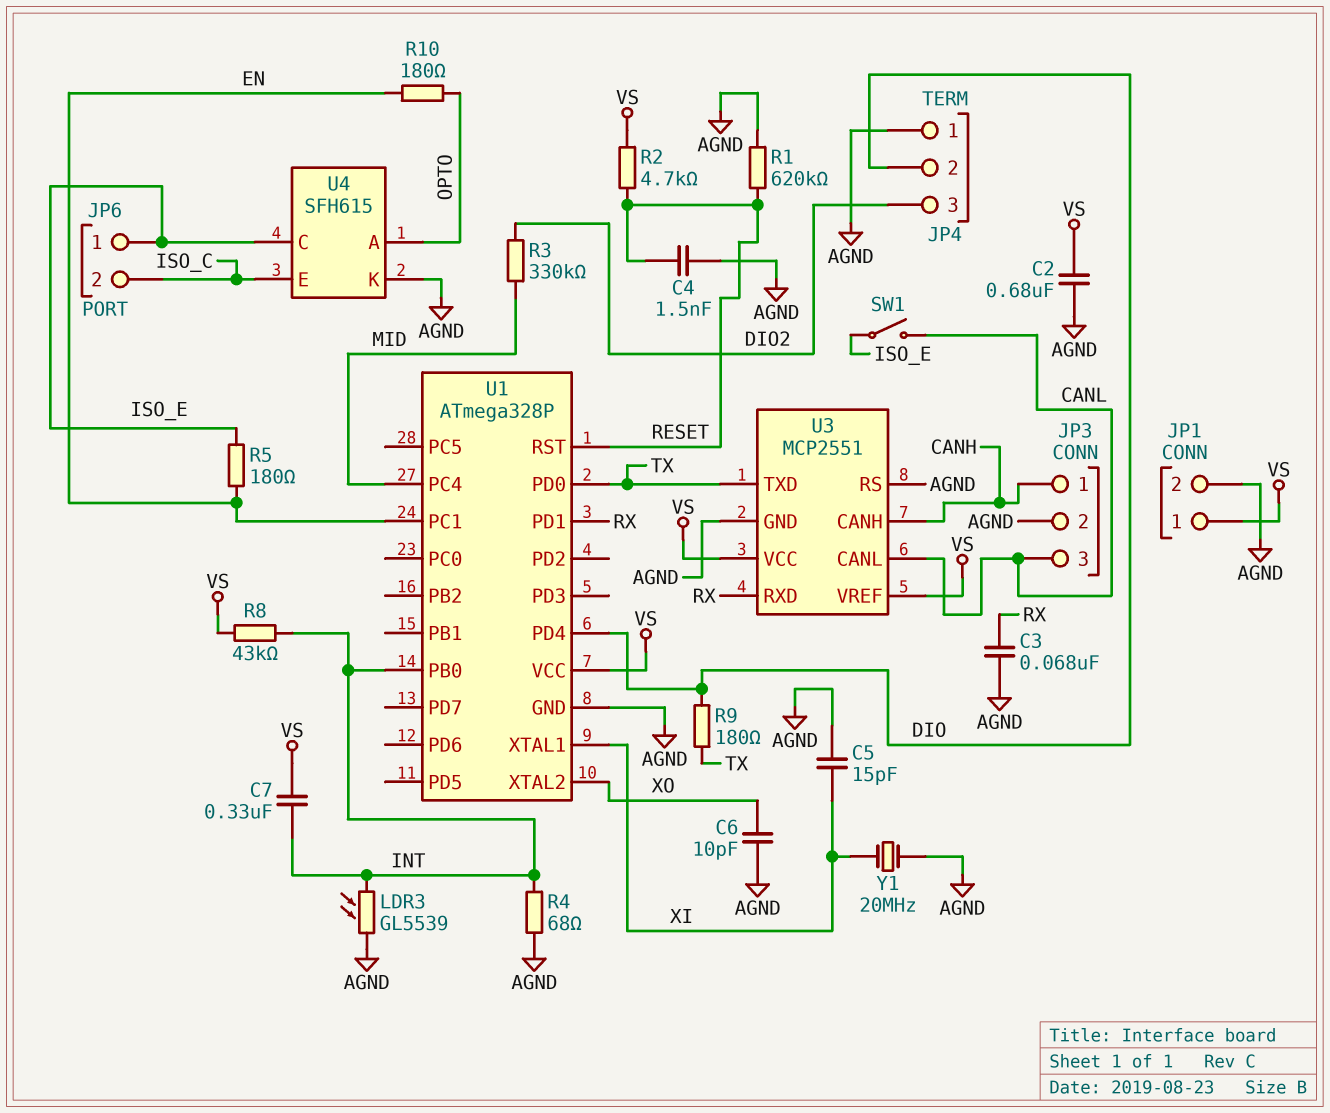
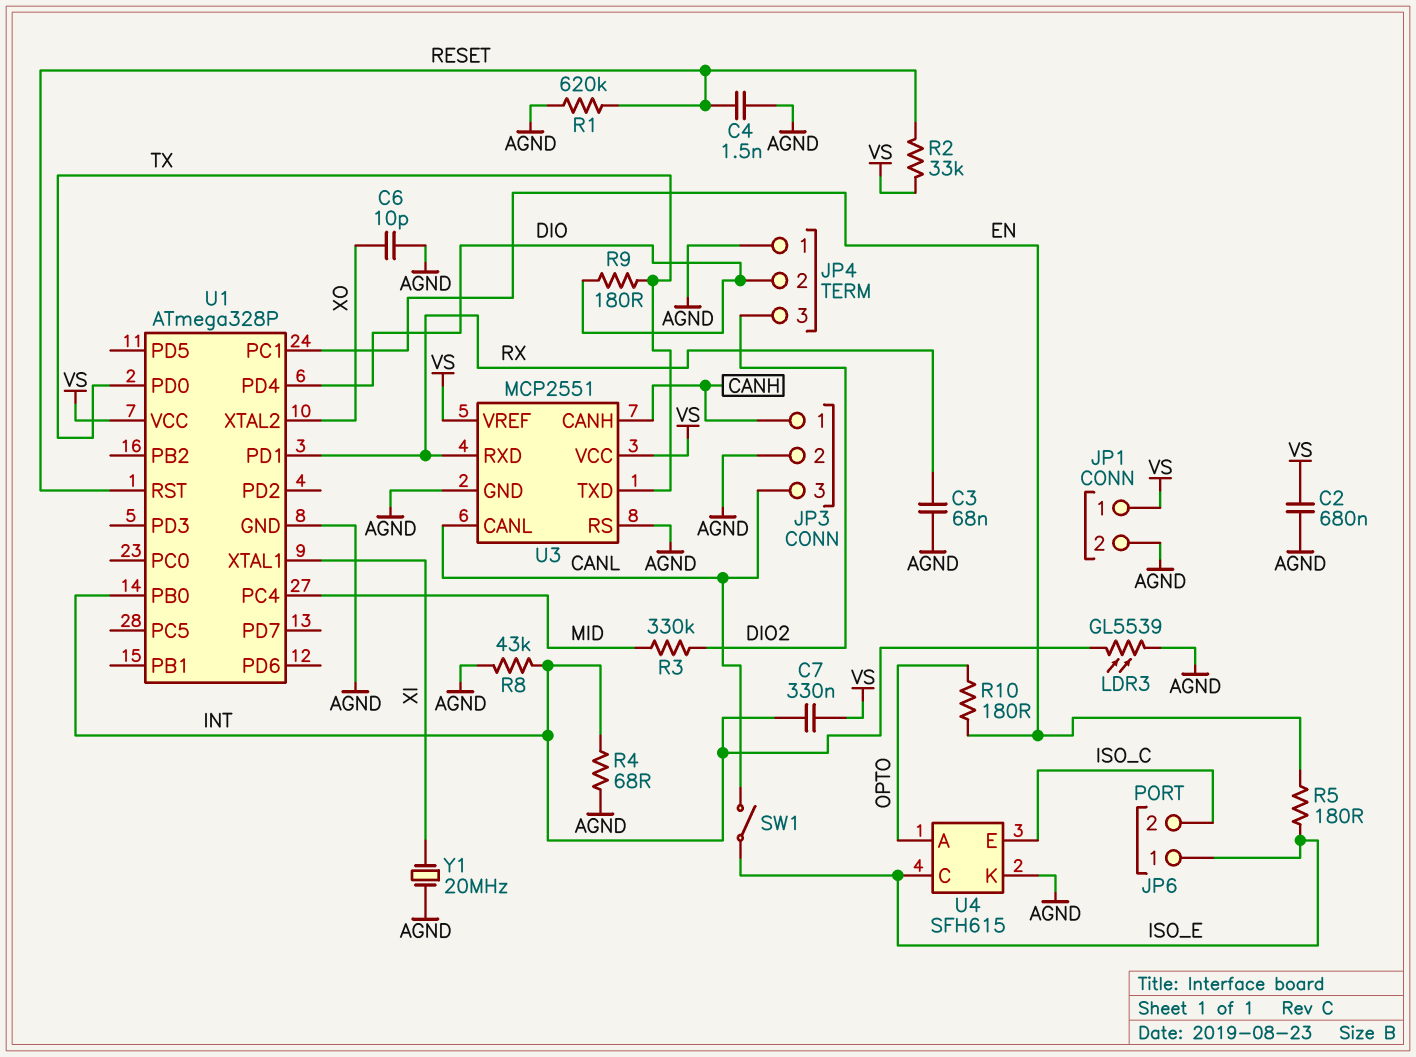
C5: 15pF (AGND, XI) -> none
R2: 4.7k (RESET, VS) -> 33k (RESET, VS)
R8: 43k (INT, VS) -> 43k (AGND, INT)

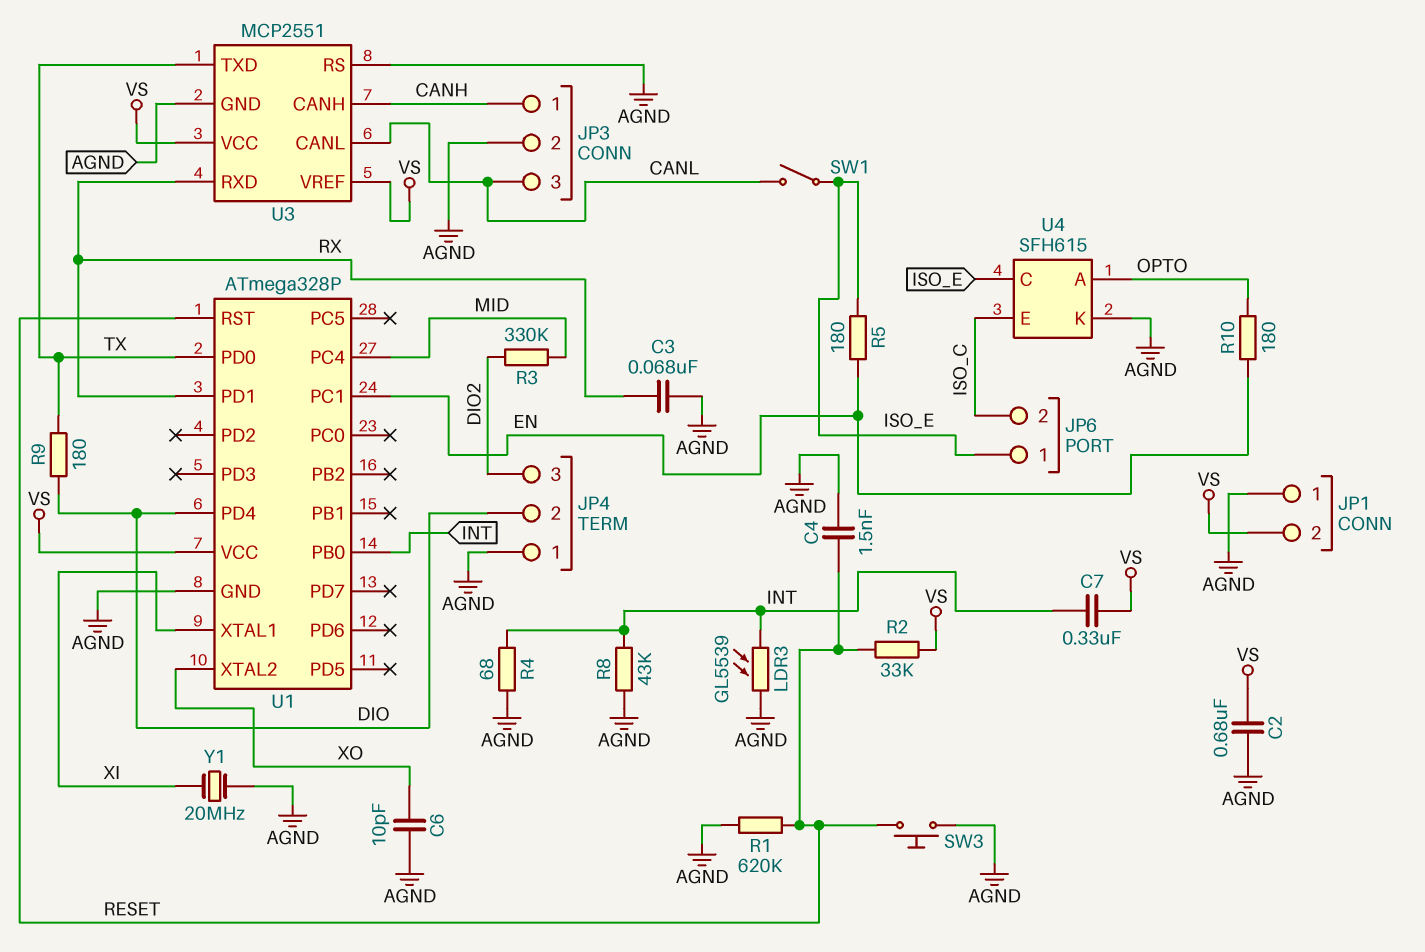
JP1 pin 1: VS -> AGND
JP1 pin 2: AGND -> VS
SW3: none -> button (AGND, RESET)

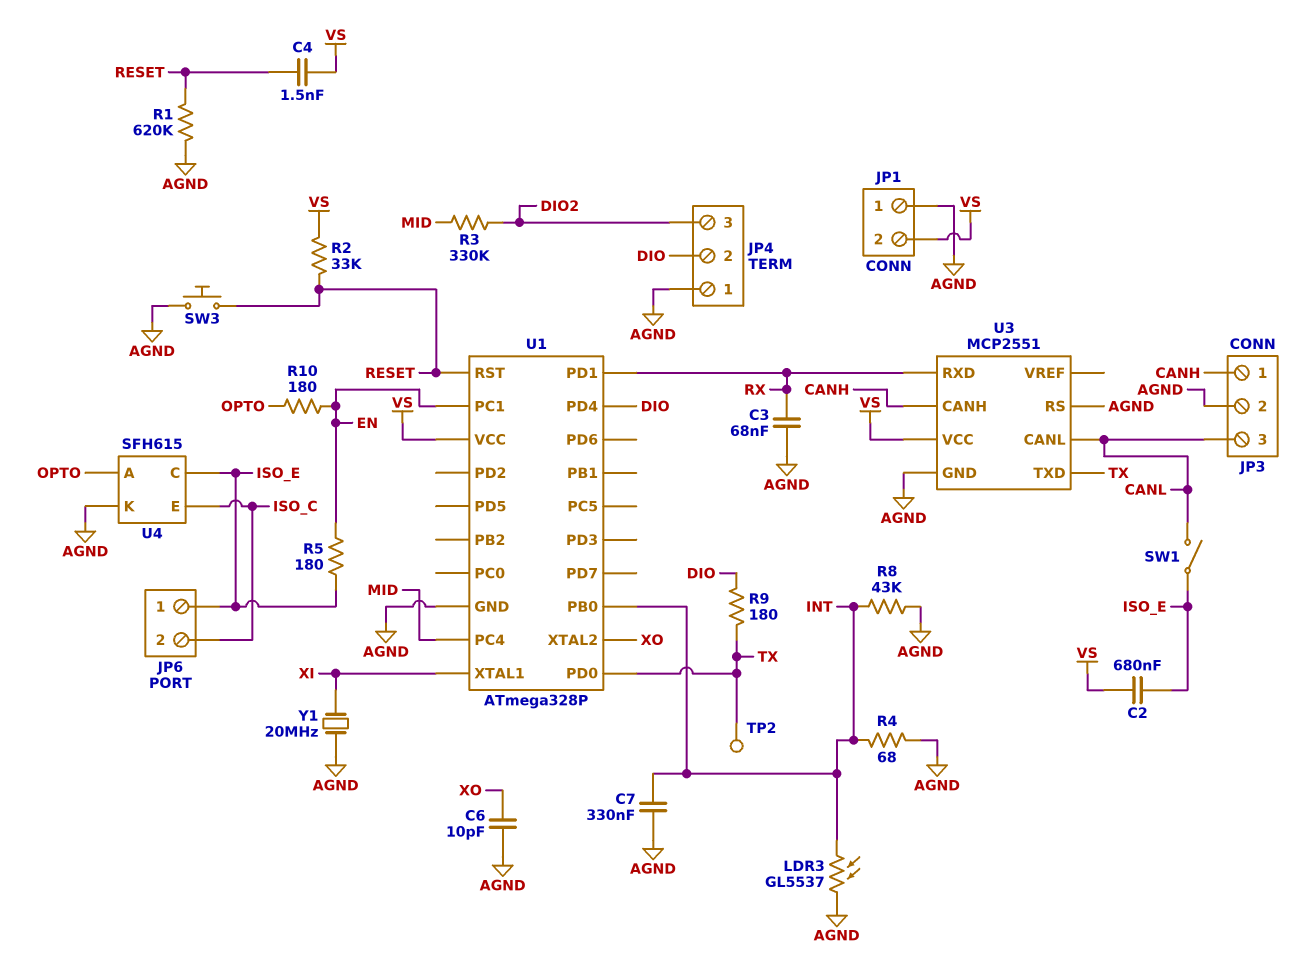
C2: 680nF (AGND, VS) -> 680nF (ISO_E, VS)
C4: 1.5nF (AGND, RESET) -> 1.5nF (RESET, VS)
C7: 330nF (INT, VS) -> 330nF (AGND, INT)
LDR3: GL5539 (AGND, INT) -> GL5537 (AGND, INT)
TP2: none -> test point (TX)
U3 pin VREF: VS -> none

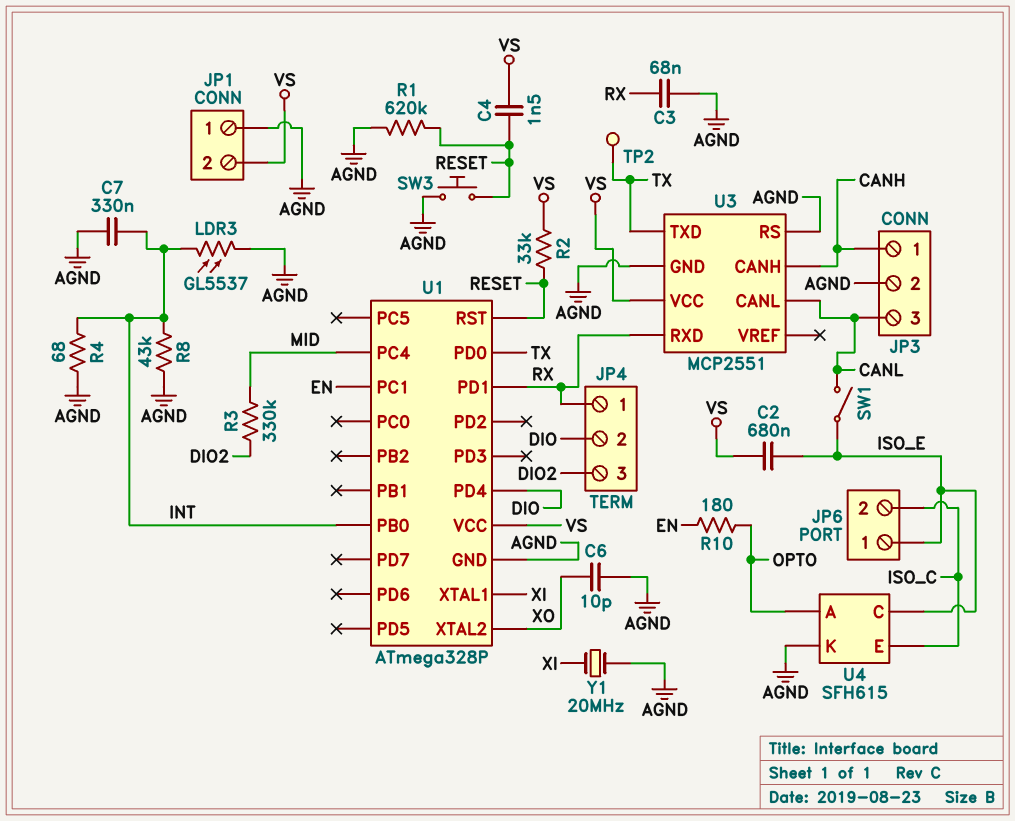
JP4 pin 1: AGND -> RX
R5: 180 (EN, ISO_E) -> none
R9: 180 (DIO, TX) -> none

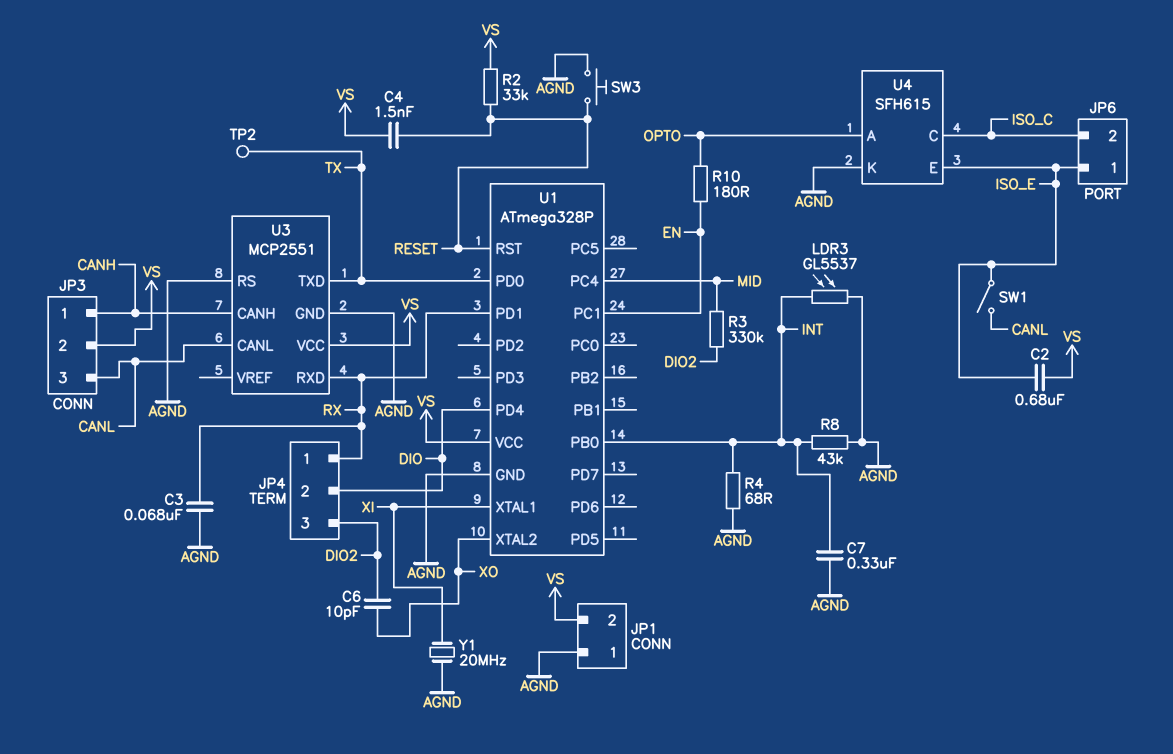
C6: 10pF (AGND, XO) -> 10pF (DIO2, XO)
JP3 pin 2: AGND -> VS
R1: 620k (AGND, RESET) -> none
U4 pin C: ISO_E -> ISO_C
U4 pin E: ISO_C -> ISO_E

